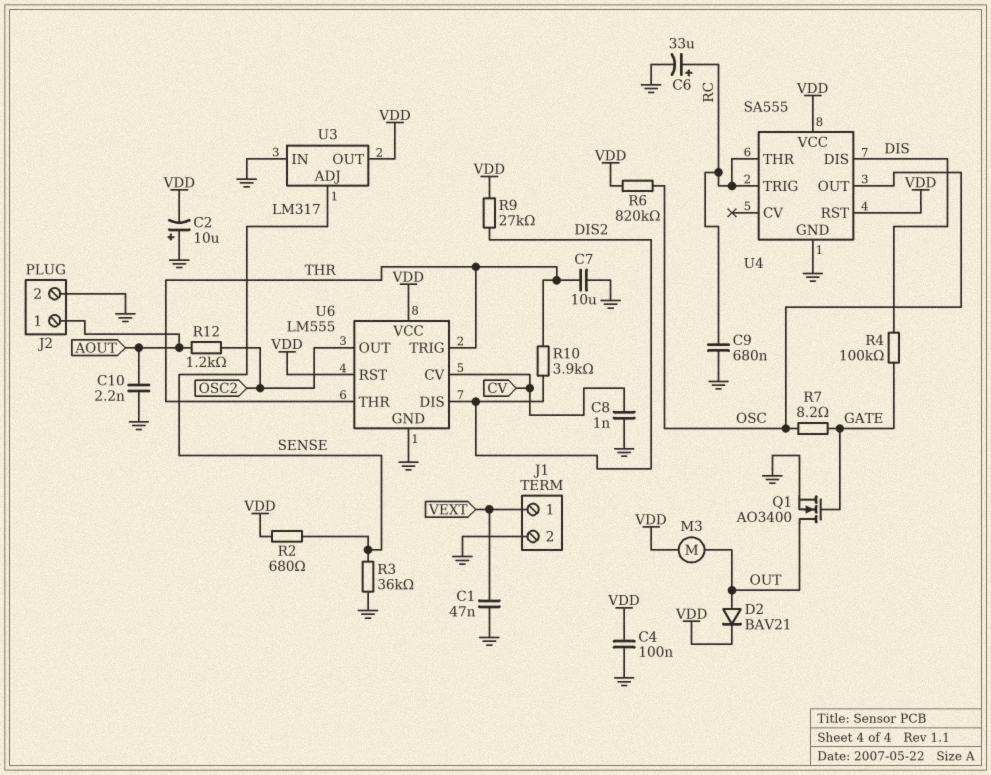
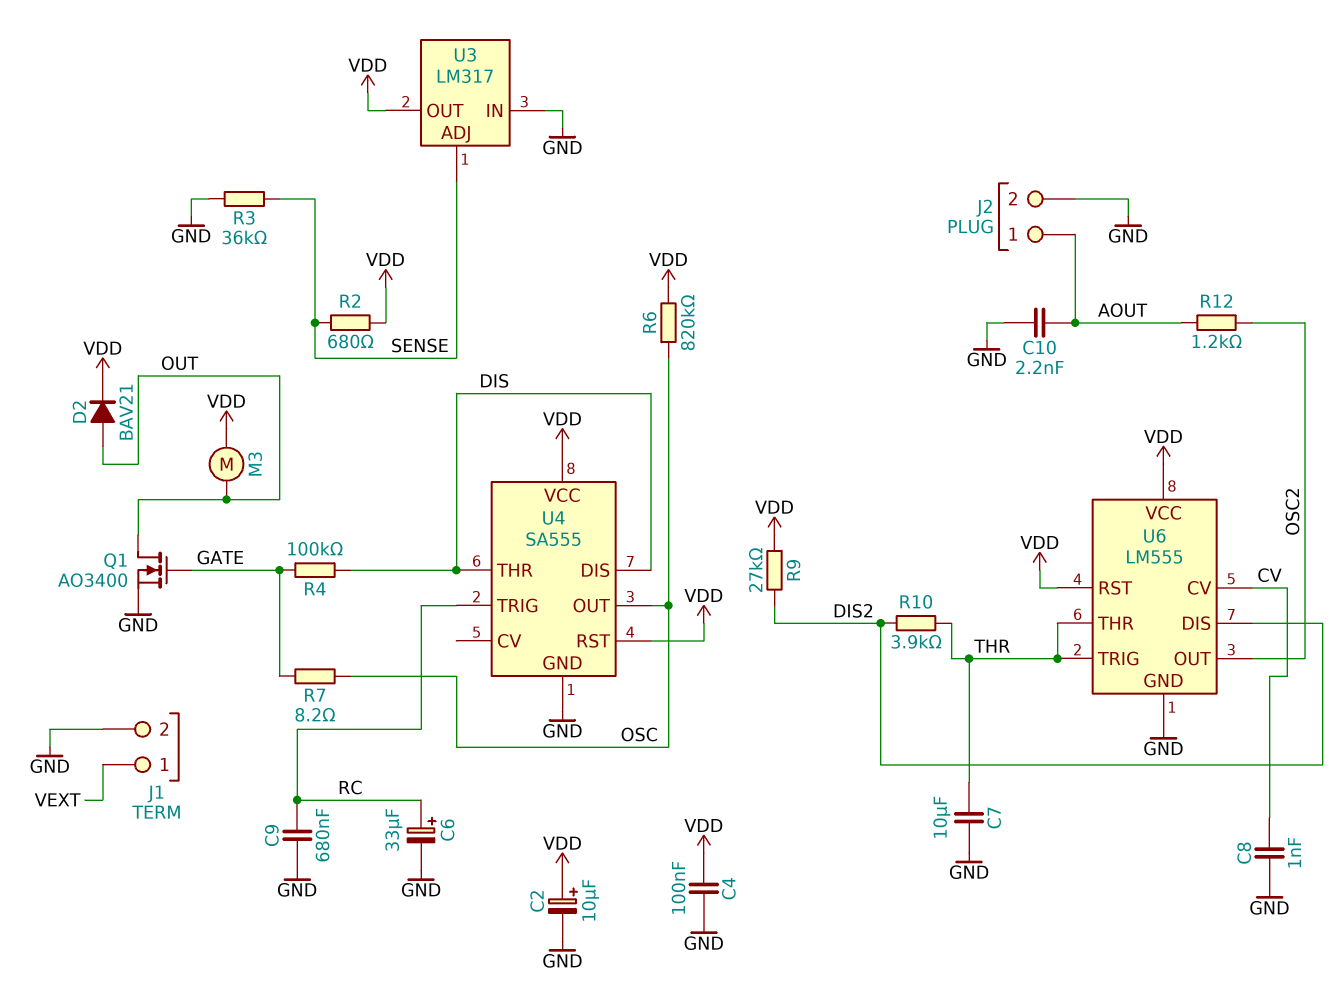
C1: 47nF (GND, VEXT) -> none
C2: 10uF (plus GND, minus VDD) -> 10uF (plus VDD, minus GND)
U4 pin THR: RC -> DIS

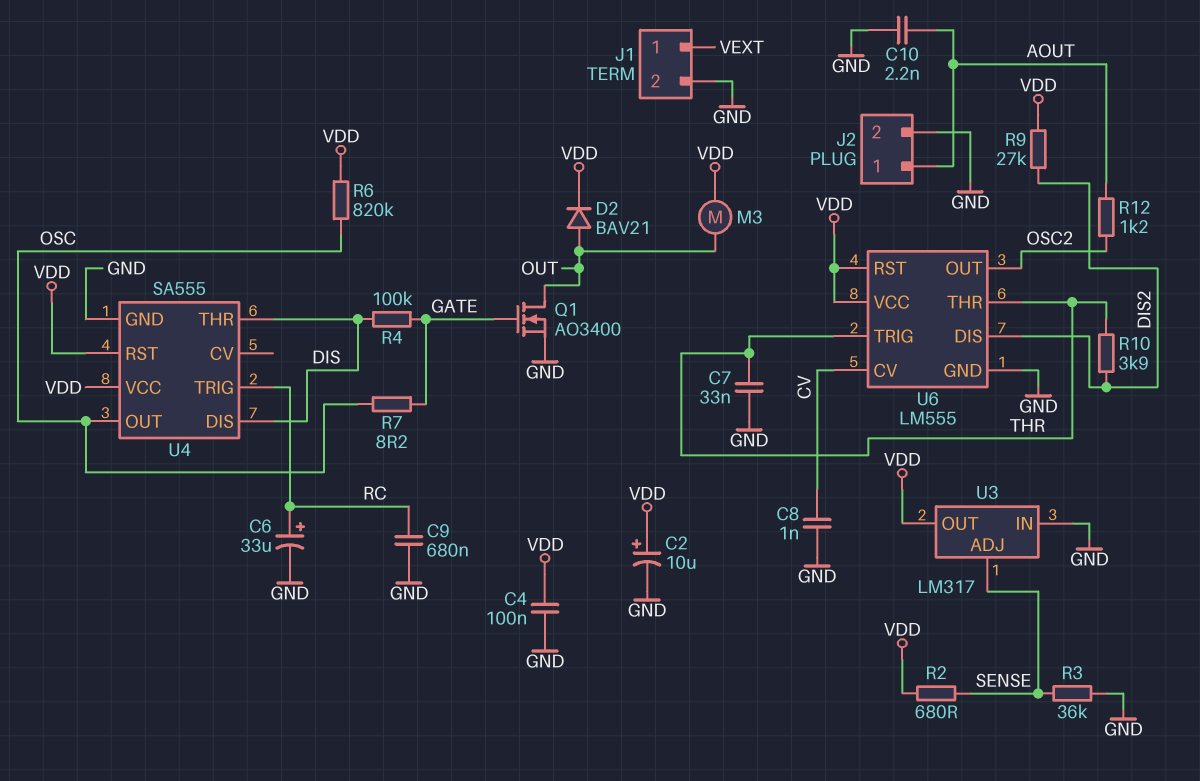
C7: 10uF (GND, THR) -> 33nF (GND, THR)

